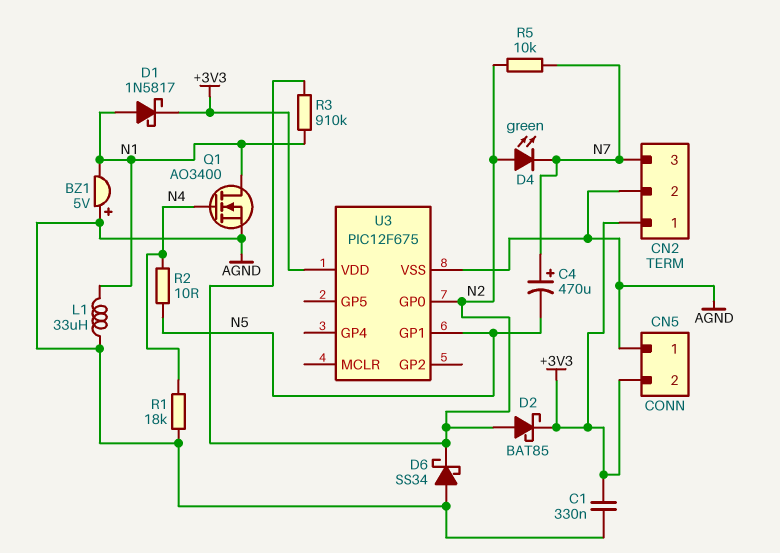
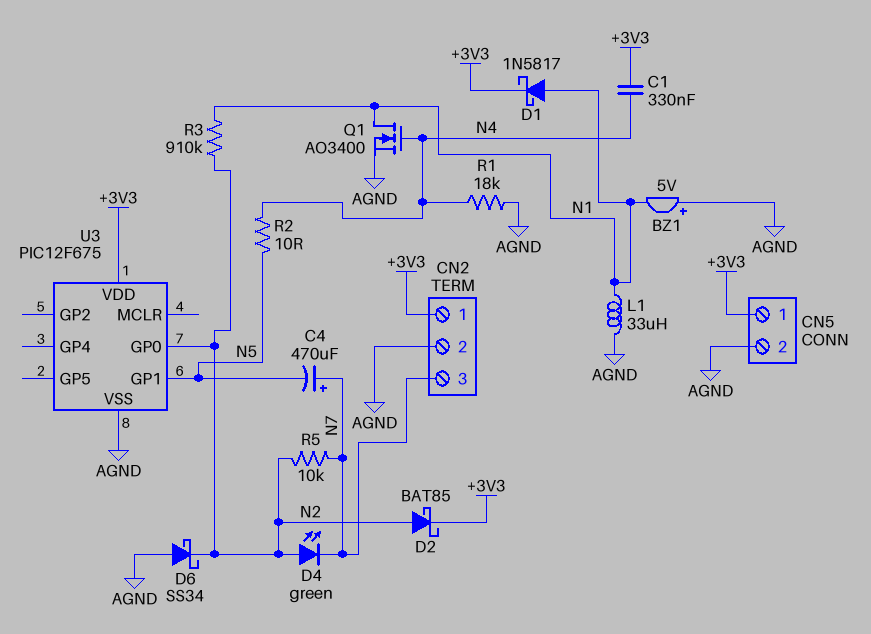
C1: 330nF (+3V3, AGND) -> 330nF (+3V3, N4)
CN5 pin 1: AGND -> +3V3
CN5 pin 2: +3V3 -> AGND

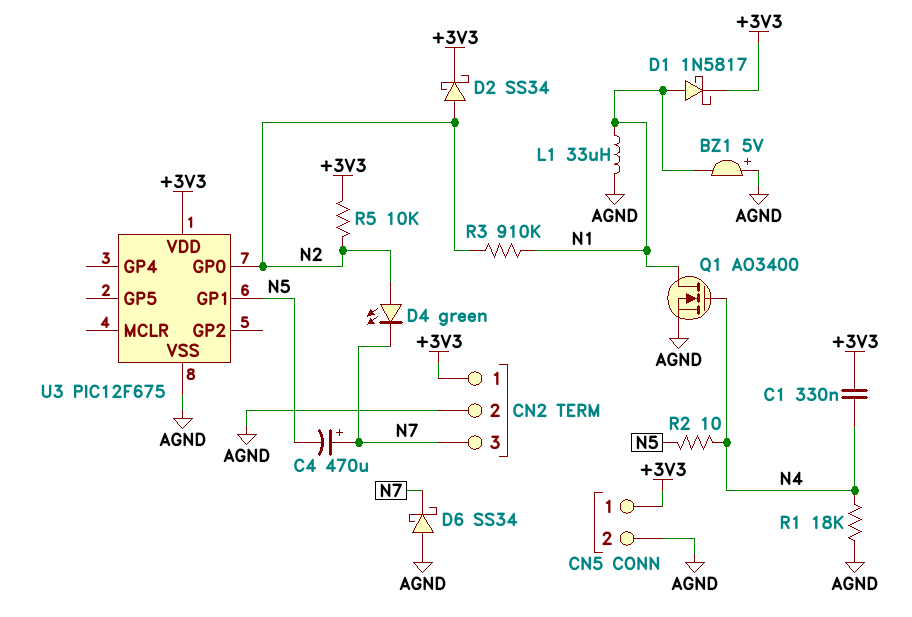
D2: schottky BAT85 (A N2, K +3V3) -> schottky SS34 (A N2, K +3V3)
D6: schottky SS34 (A AGND, K N2) -> schottky SS34 (A AGND, K N7)
R5: 10k (N2, N7) -> 10k (+3V3, N2)

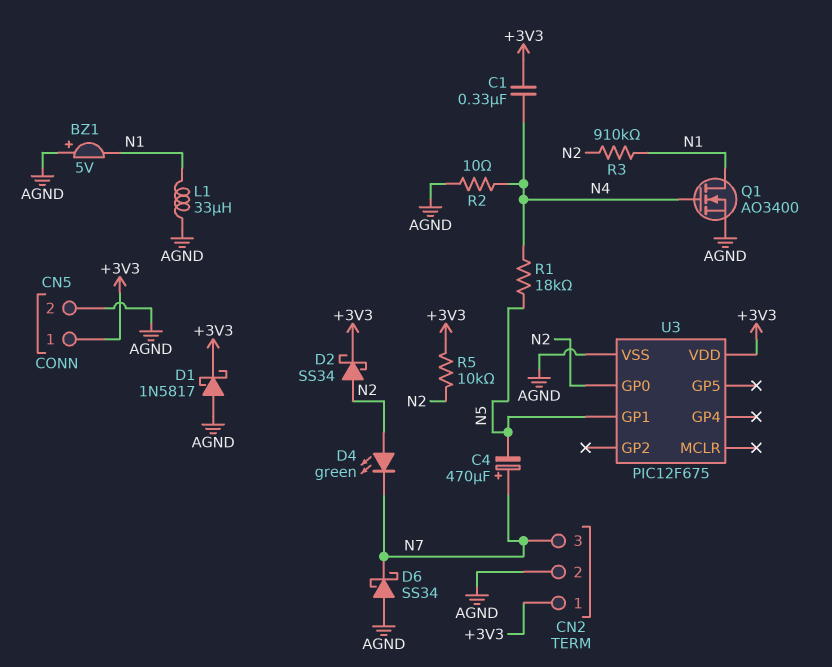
D1: schottky 1N5817 (A N1, K +3V3) -> schottky 1N5817 (A AGND, K +3V3)
R1: 18k (AGND, N4) -> 18k (N4, N5)
R2: 10 (N4, N5) -> 10 (AGND, N4)

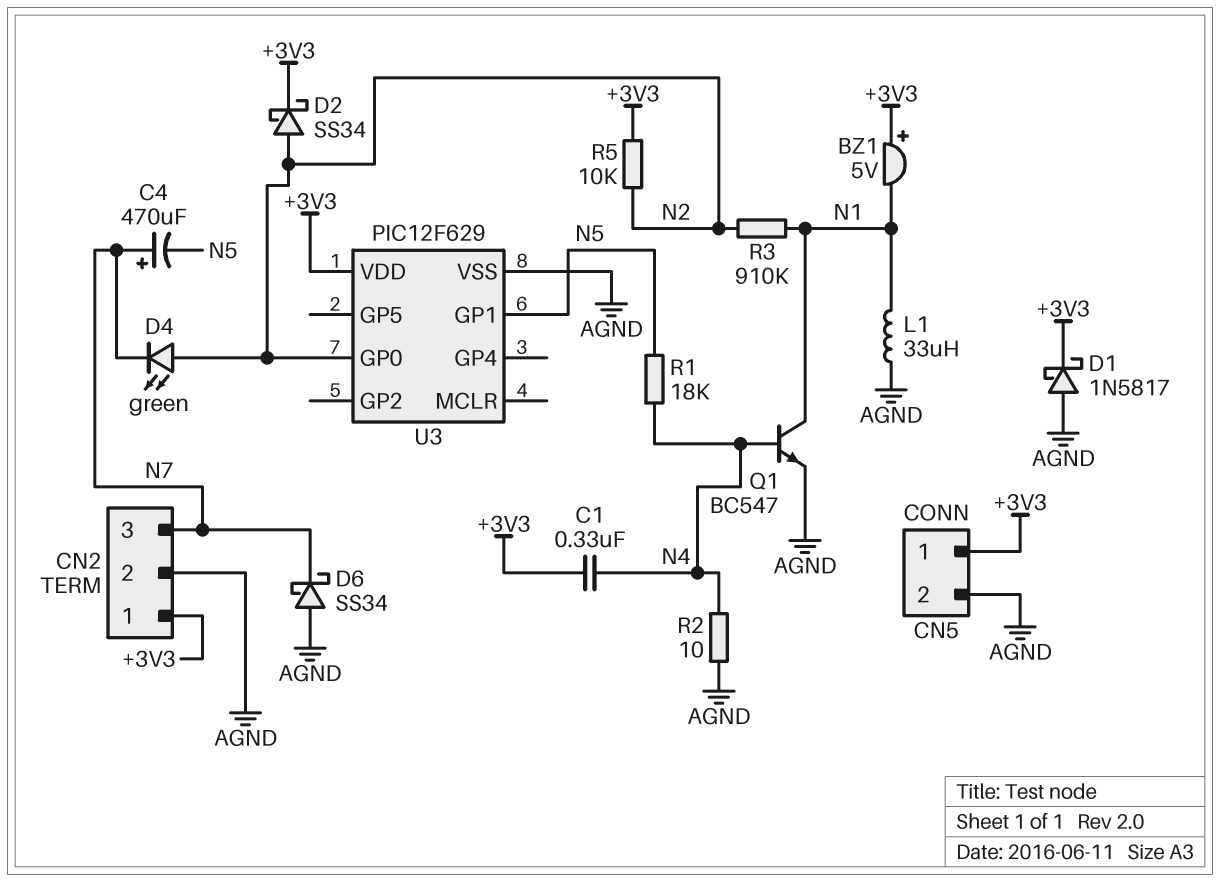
BZ1: buzzer 5V (plus AGND, minus N1) -> buzzer 5V (plus +3V3, minus N1)
Q1: NMOS AO3400 (G N4, D N1, S AGND) -> NPN BC547 (B N4, C N1, E AGND)
U3: PIC12F675 -> PIC12F629

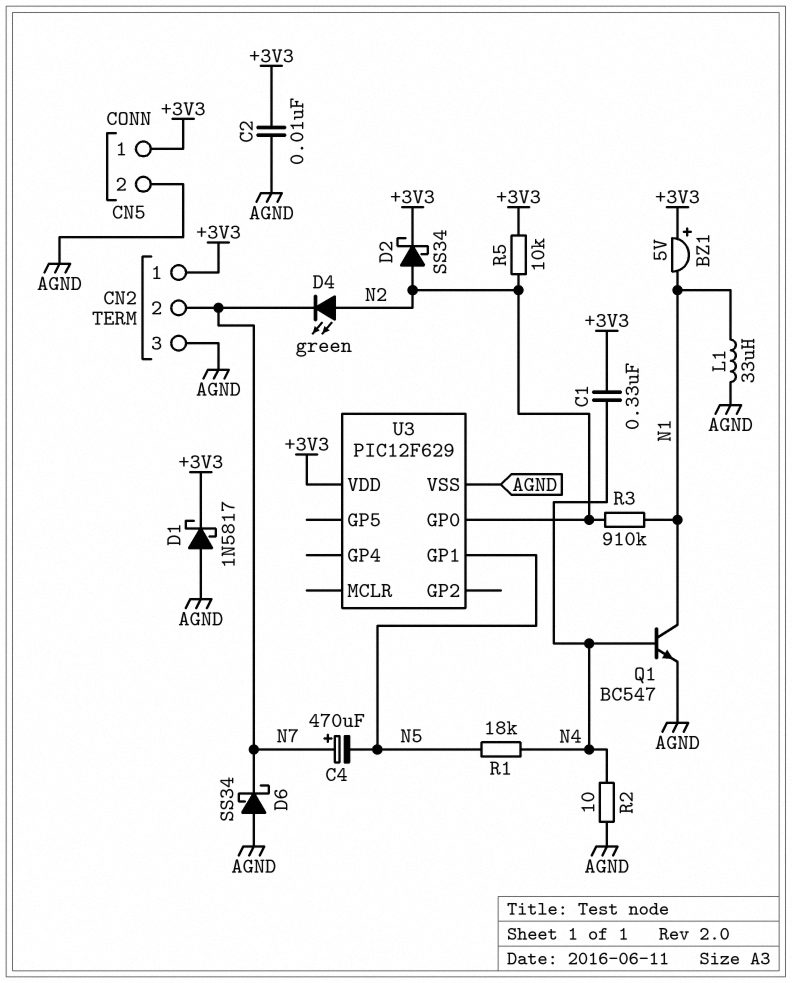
C2: none -> 10nF (+3V3, AGND)
CN2 pin 2: AGND -> N7
CN2 pin 3: N7 -> AGND

